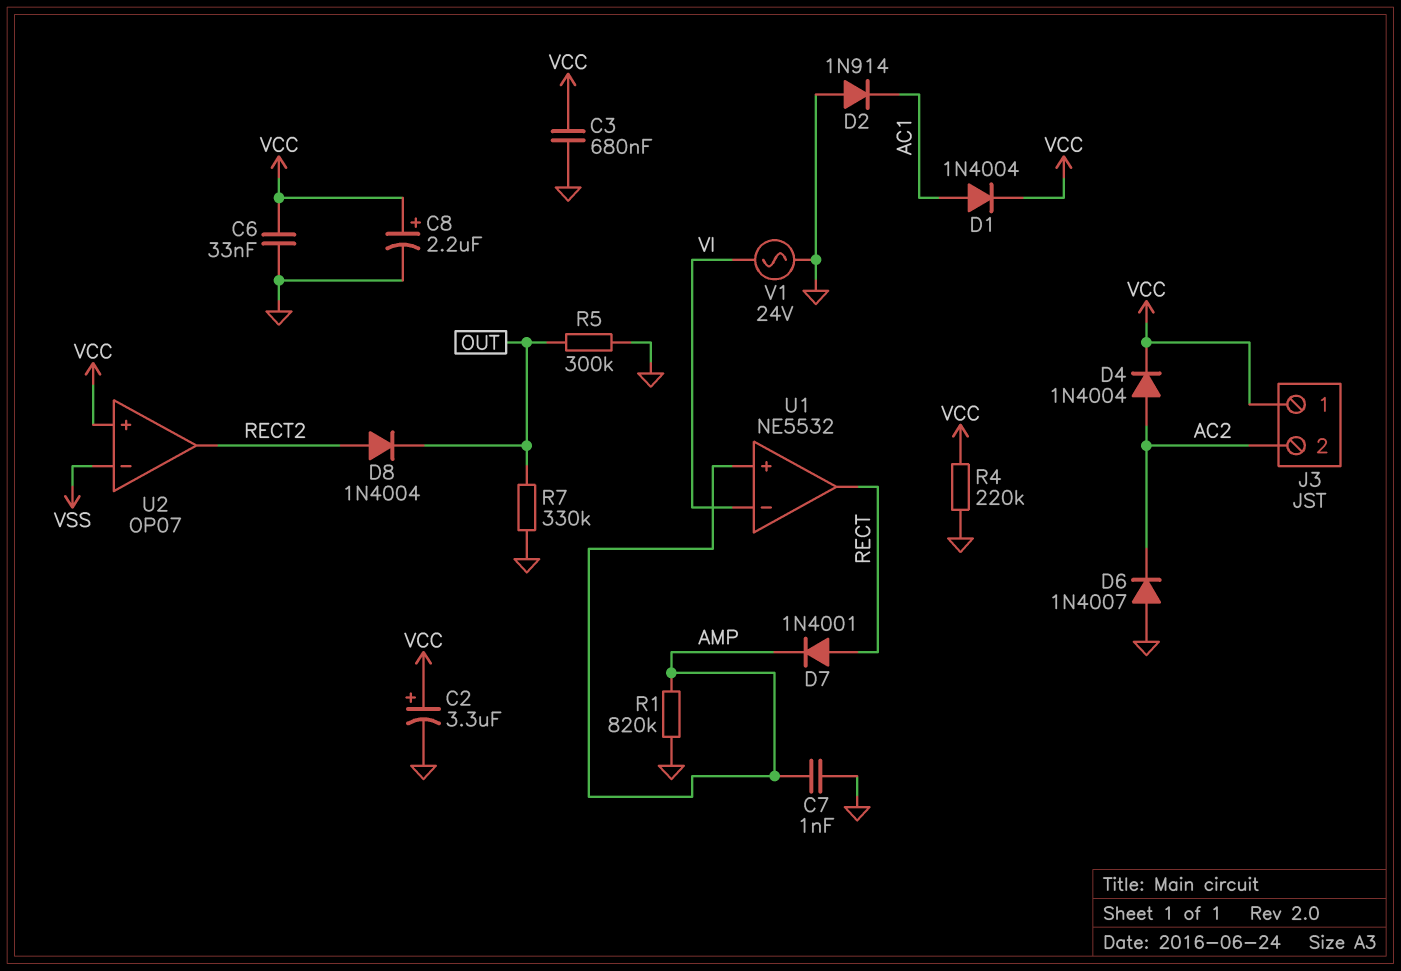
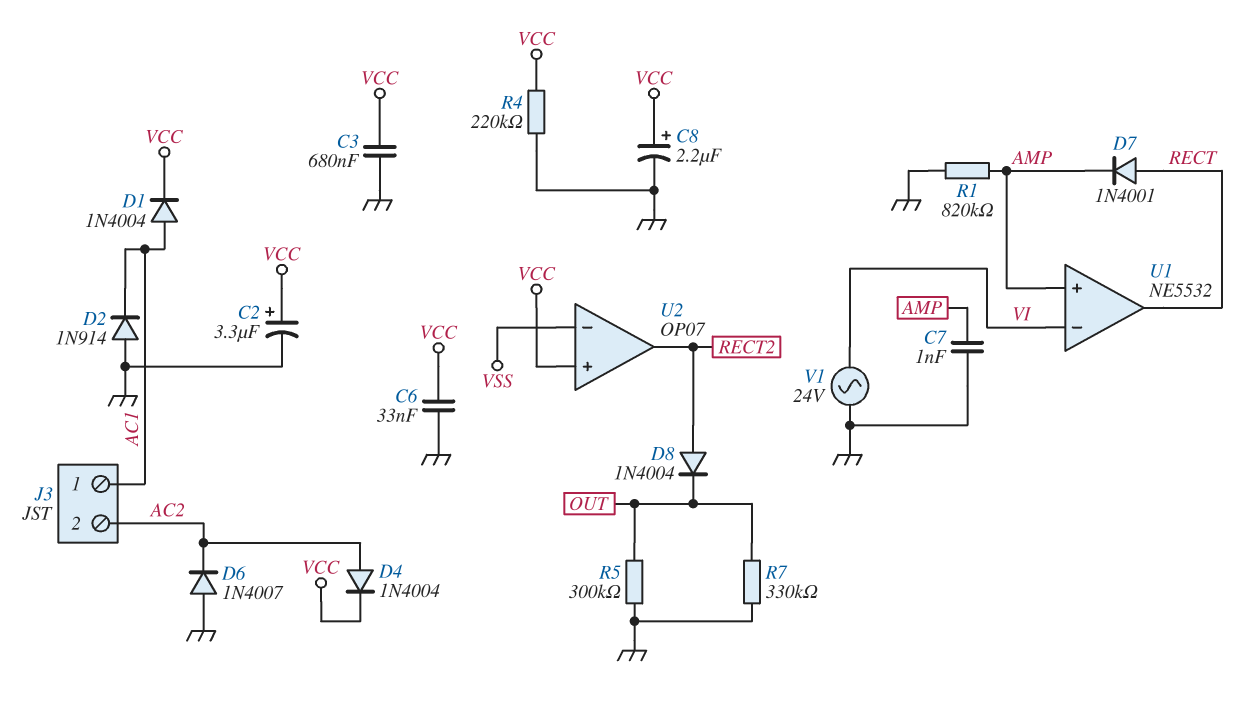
J3 pin 1: VCC -> AC1

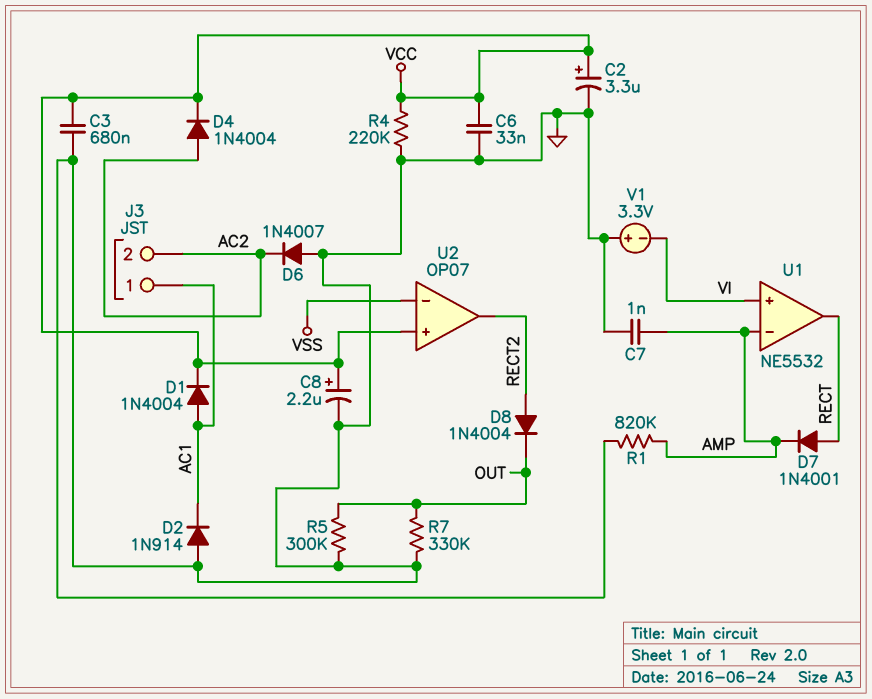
U1 pin in+: AMP -> VI
U1 pin in-: VI -> AMP
V1: AC 24V (GND, VI) -> 3.3V (plus GND, minus VI)

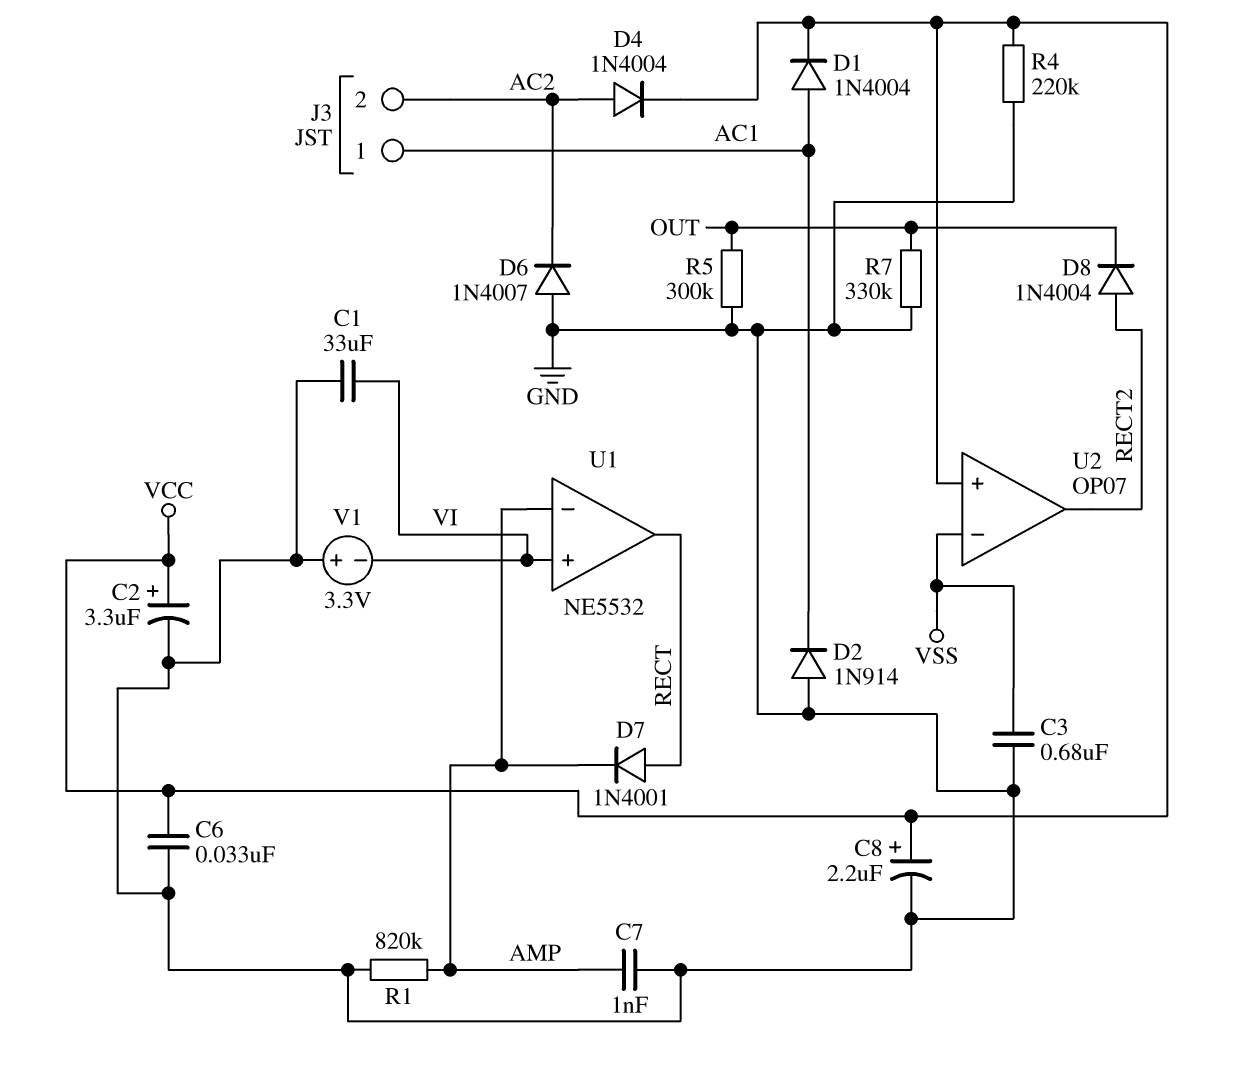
C1: none -> 33uF (GND, VI)
C3: 680nF (GND, VCC) -> 680nF (GND, VSS)

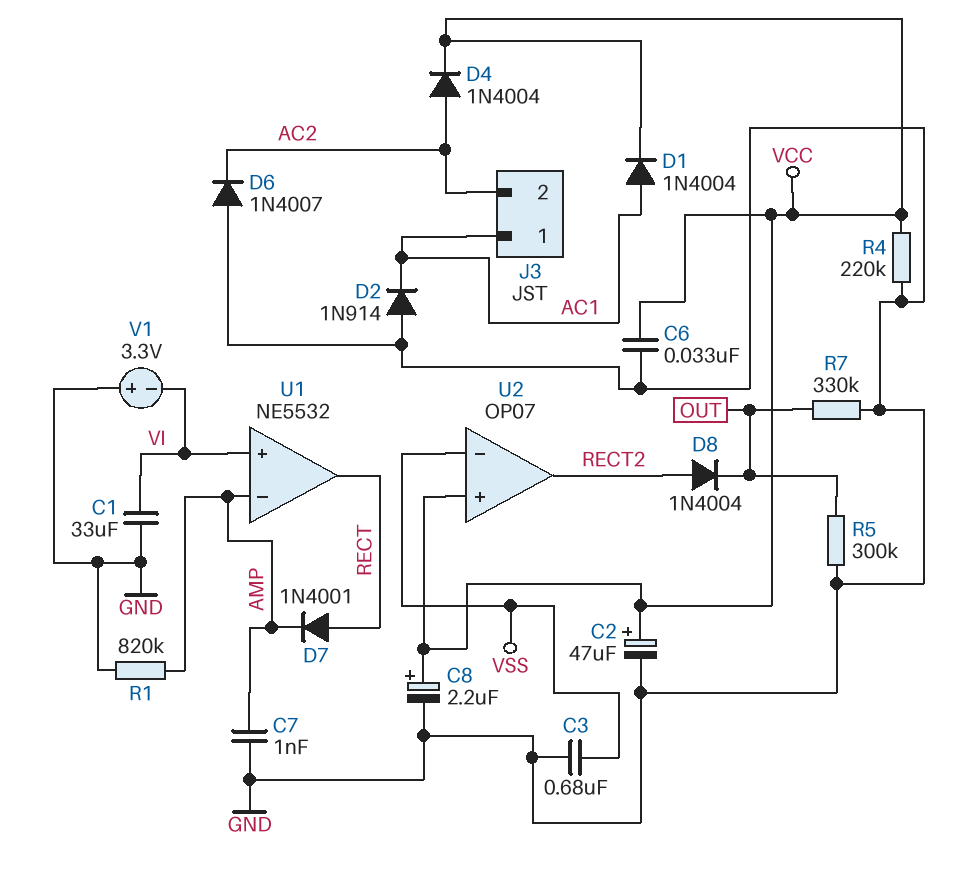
C2: 3.3uF (plus VCC, minus GND) -> 47uF (plus VCC, minus GND)

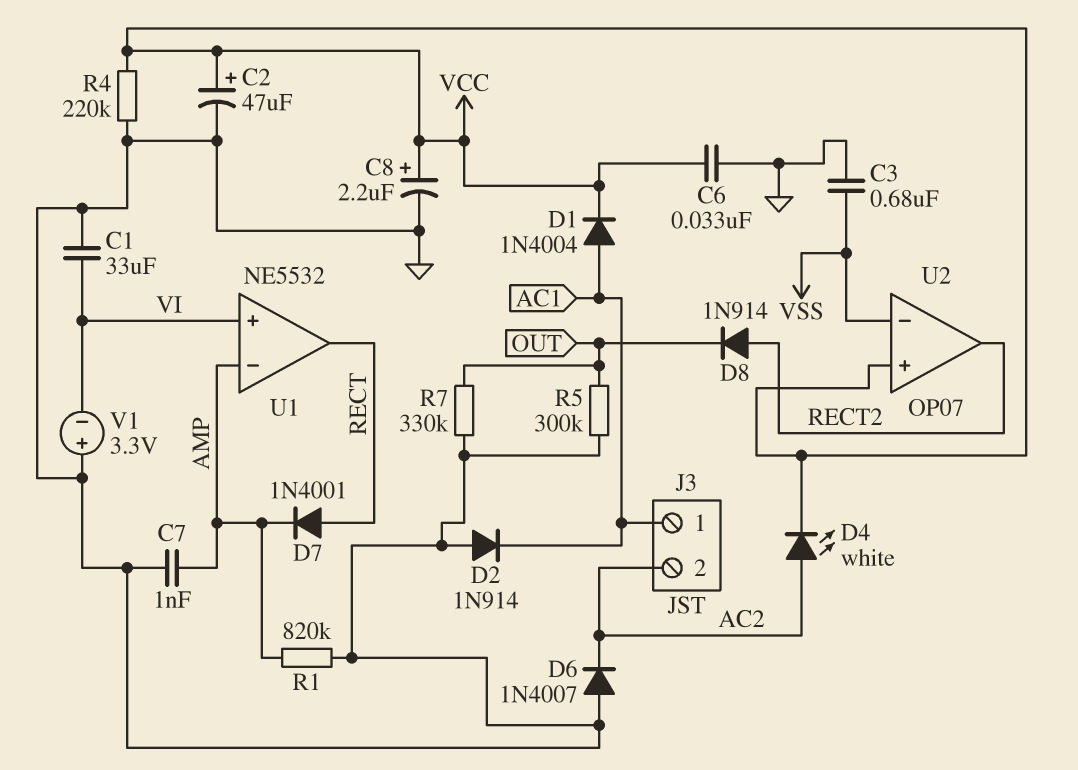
D4: diode 1N4004 (A AC2, K VCC) -> LED white (A AC2, K VCC)
D8: diode 1N4004 (A RECT2, K OUT) -> diode 1N914 (A RECT2, K OUT)

